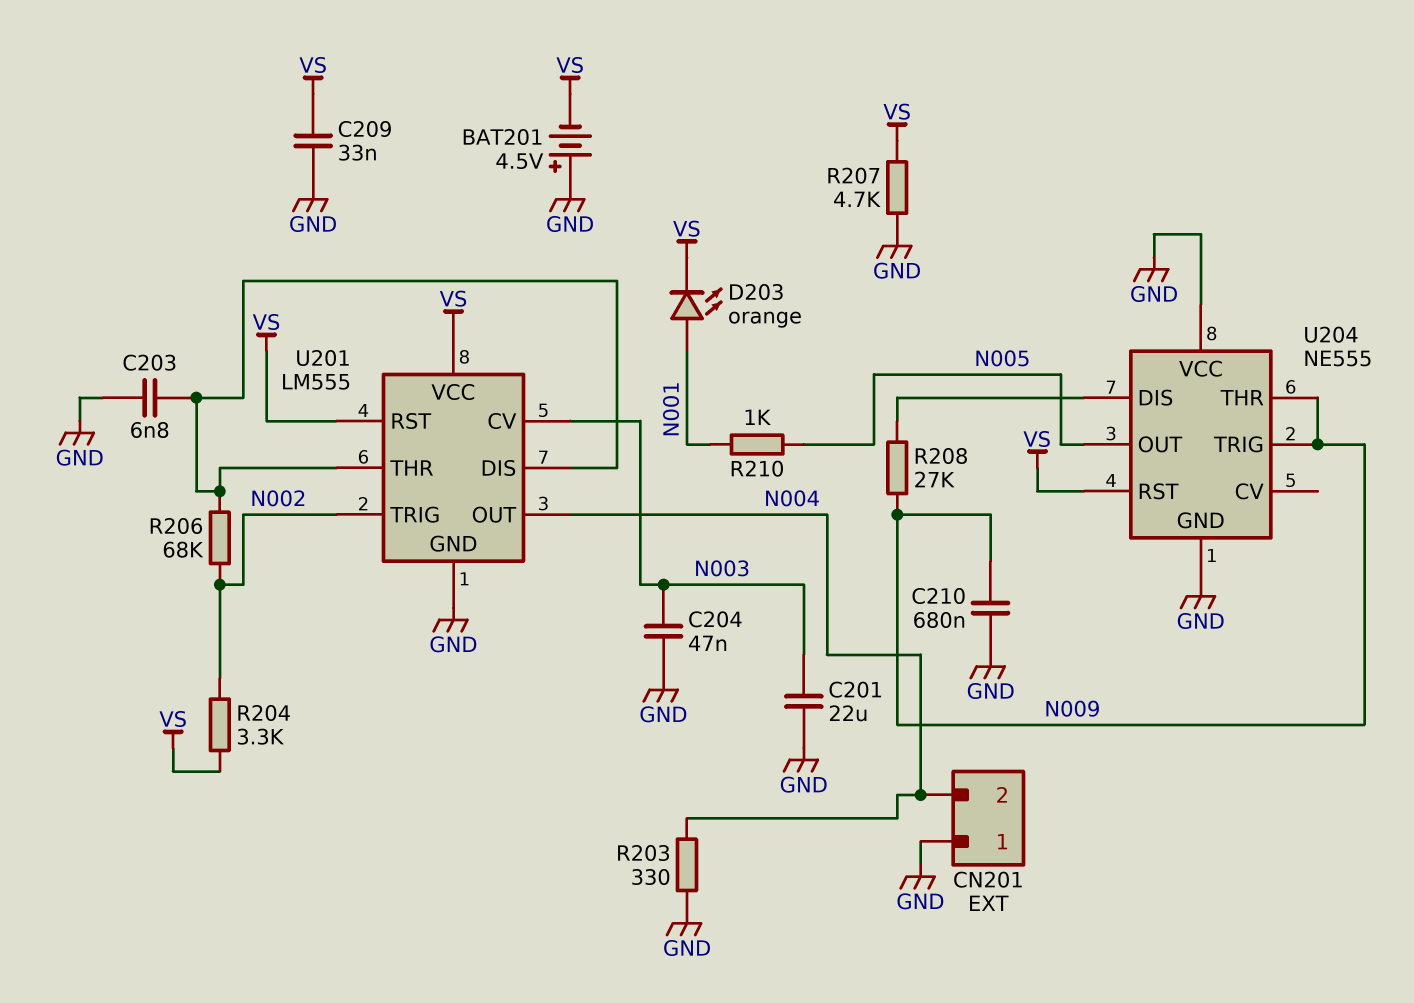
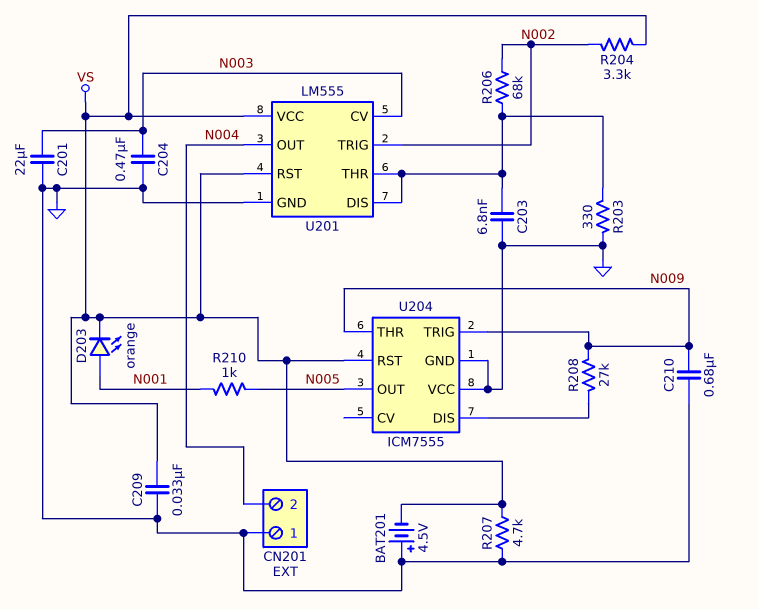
C204: 47nF (GND, N003) -> 470nF (GND, N003)
R203: 330 (GND, N004) -> 330 (GND, U201/DIS)
U204: NE555 -> ICM7555

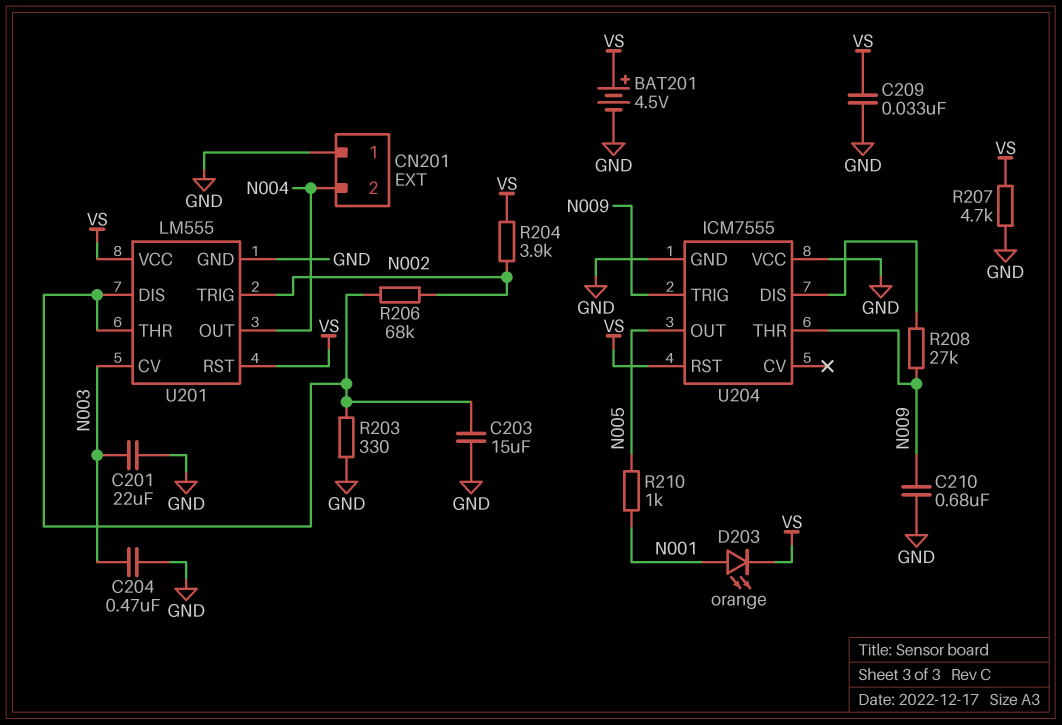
BAT201: 4.5V (plus GND, minus VS) -> 4.5V (plus VS, minus GND)
C203: 6.8nF (GND, U201/DIS) -> 15uF (GND, U201/DIS)
R204: 3.3k (N002, VS) -> 3.9k (N002, VS)

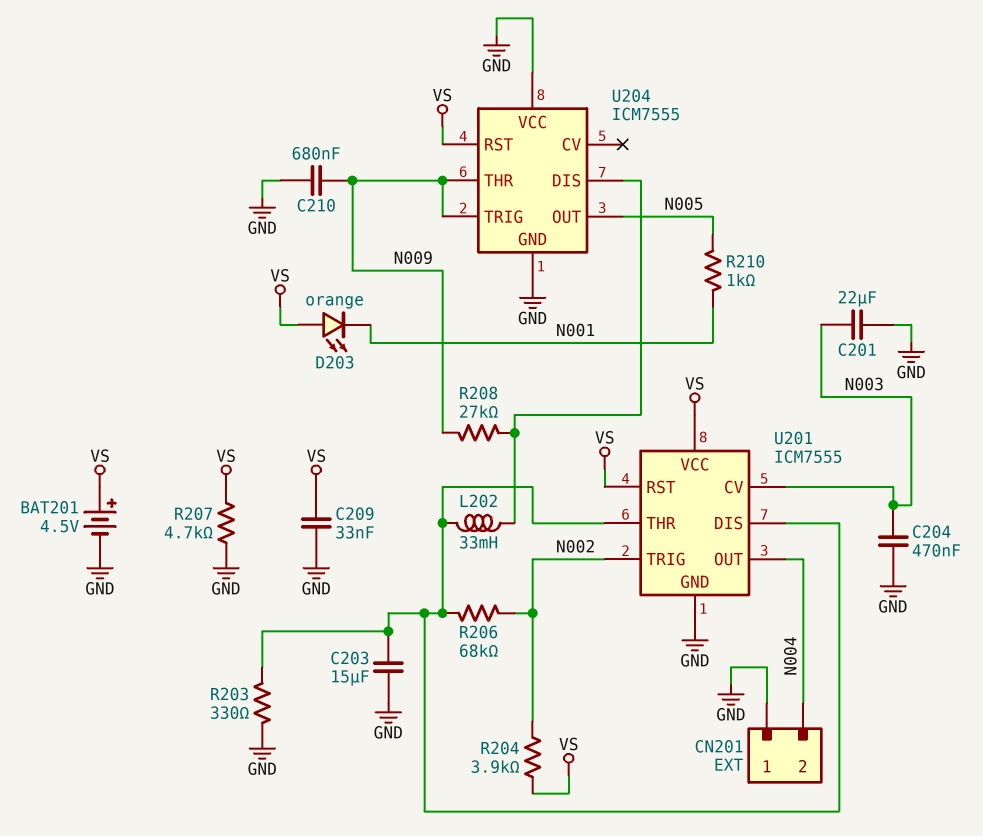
D203: LED orange (A N001, K VS) -> LED orange (A VS, K N001)
L202: none -> 33mH (U201/DIS, U204/DIS)
U201: LM555 -> ICM7555

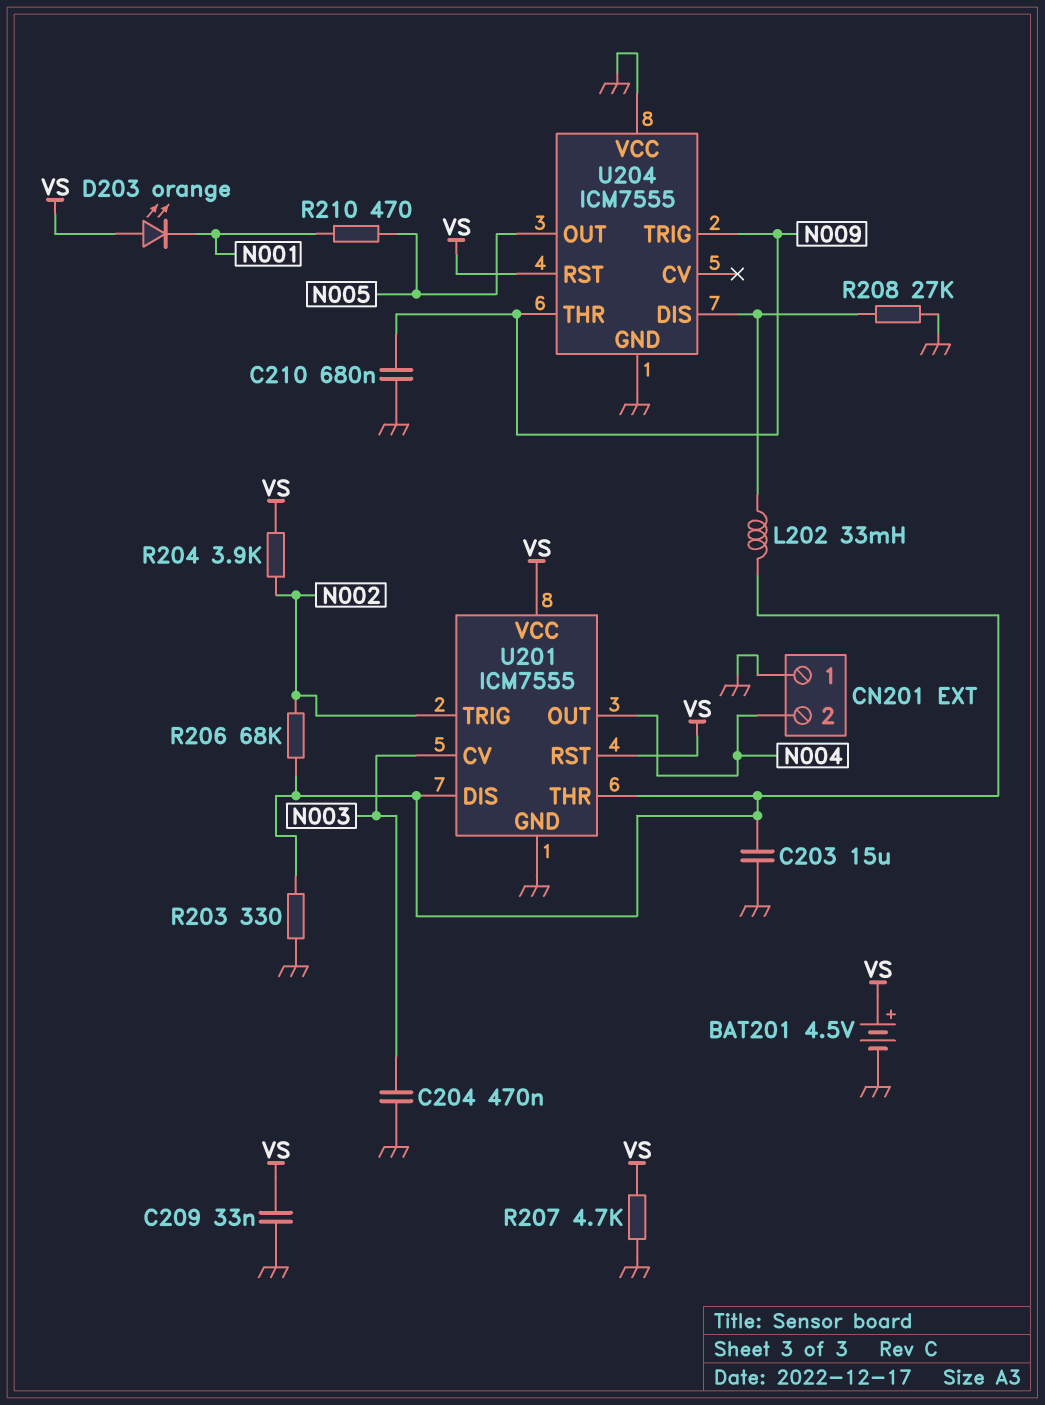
C201: 22uF (GND, N003) -> none
R208: 27k (N009, U204/DIS) -> 27k (GND, U204/DIS)
R210: 1k (N001, N005) -> 470 (N001, N005)

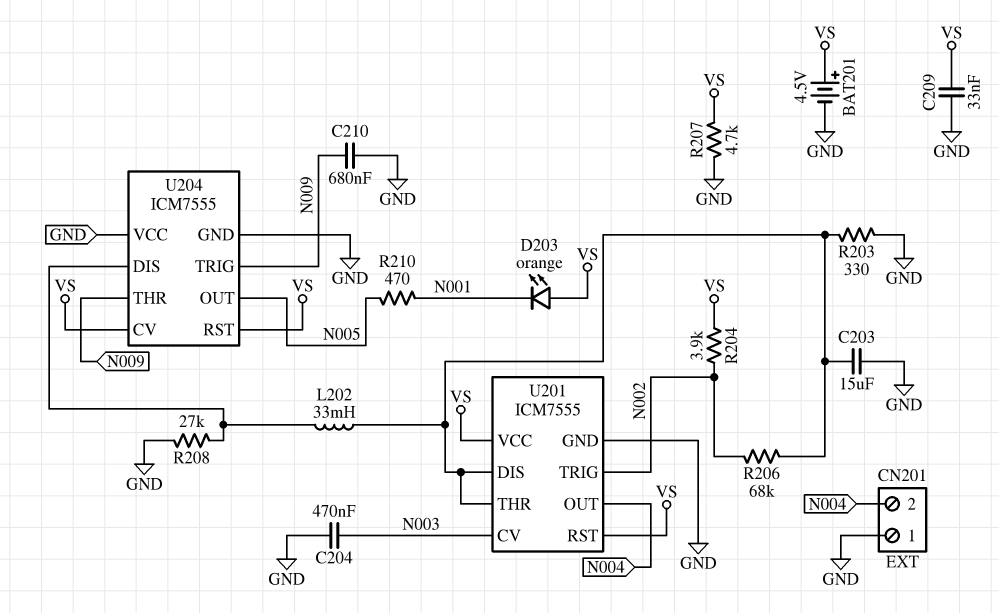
U204 pin CV: none -> VS

